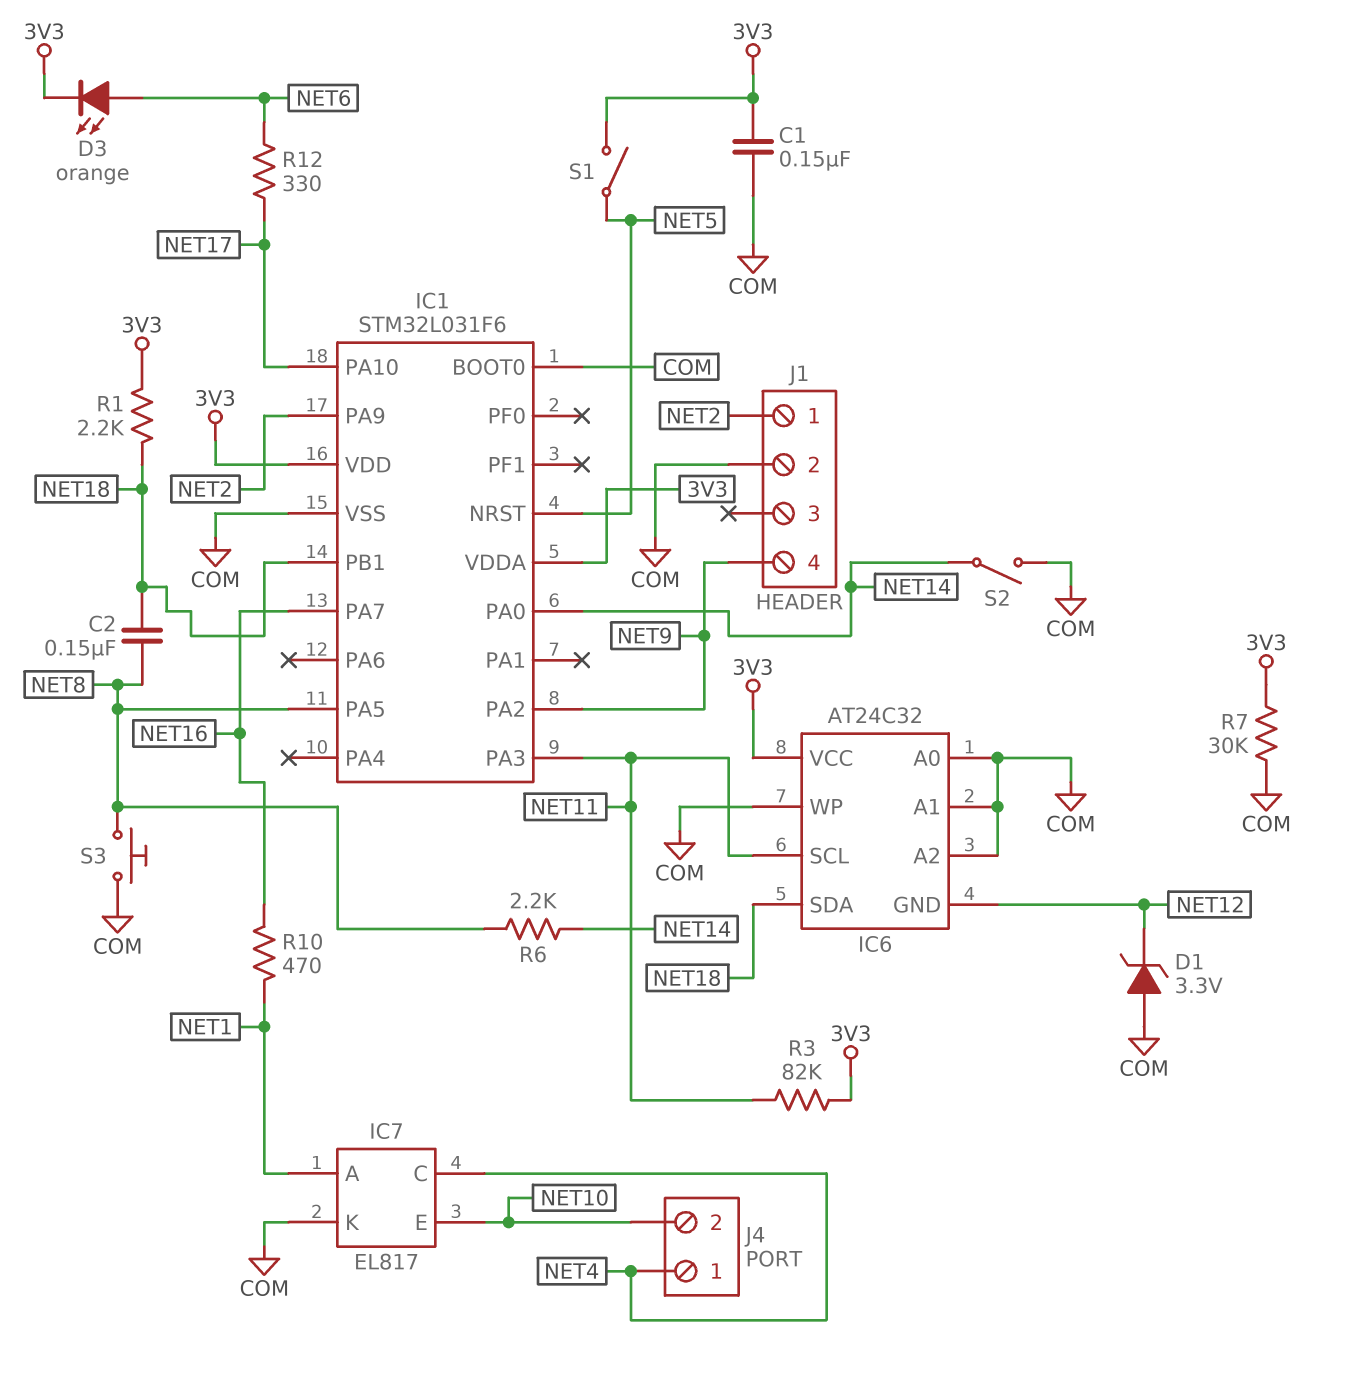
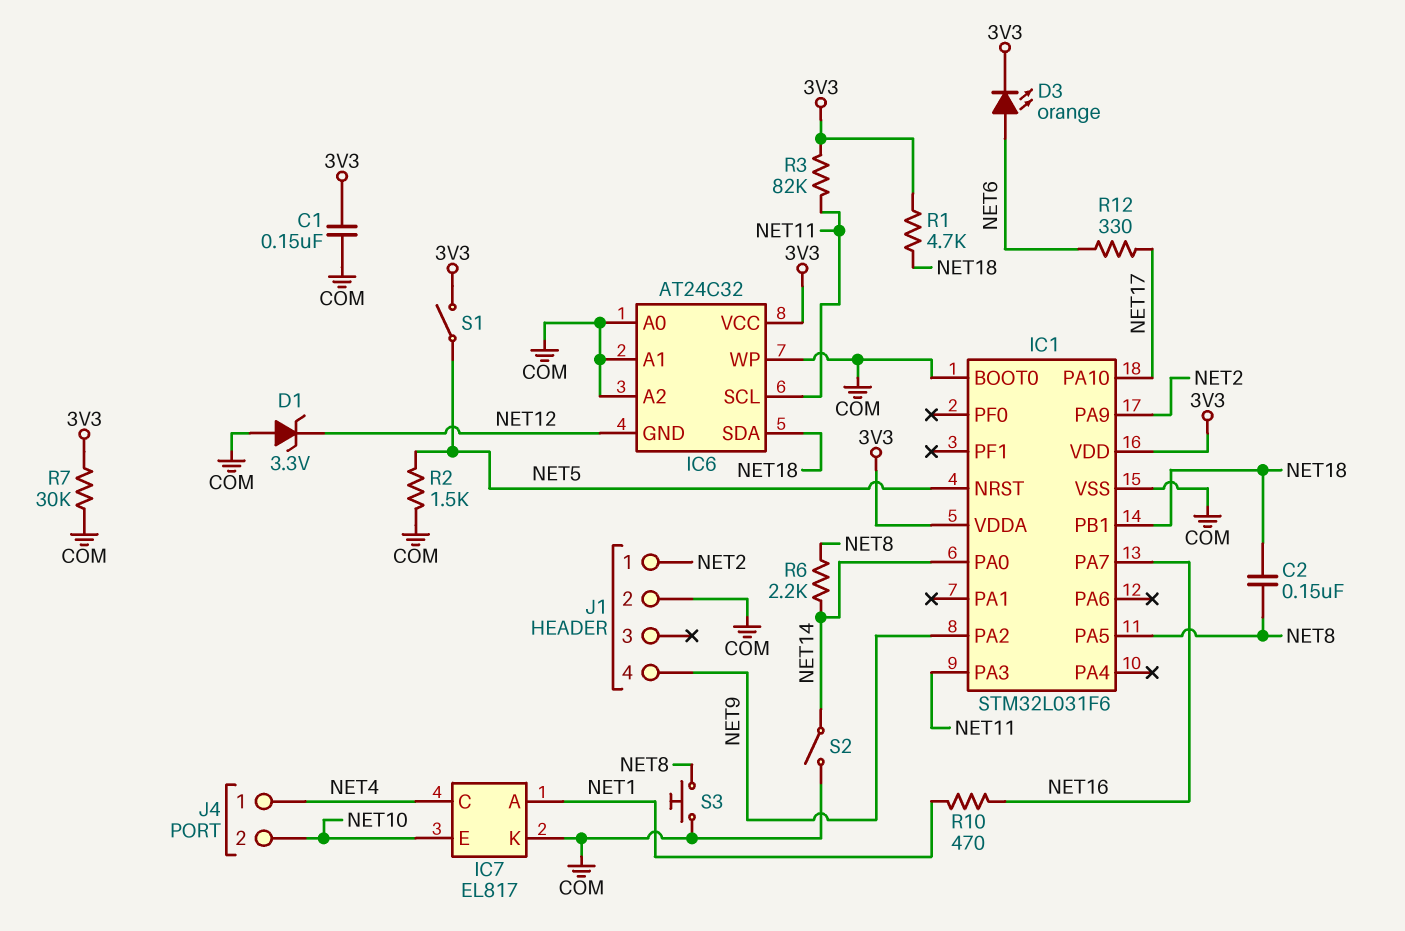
R1: 2.2k (3V3, NET18) -> 4.7k (3V3, NET18)
R2: none -> 1.5k (COM, NET5)

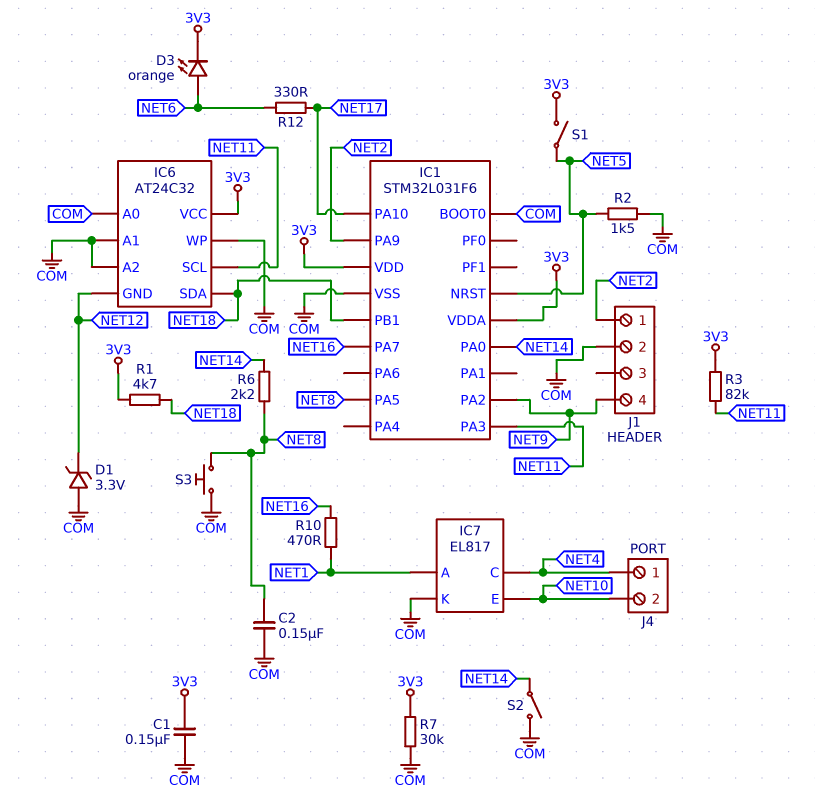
C2: 150nF (NET8, NET18) -> 150nF (COM, NET8)

